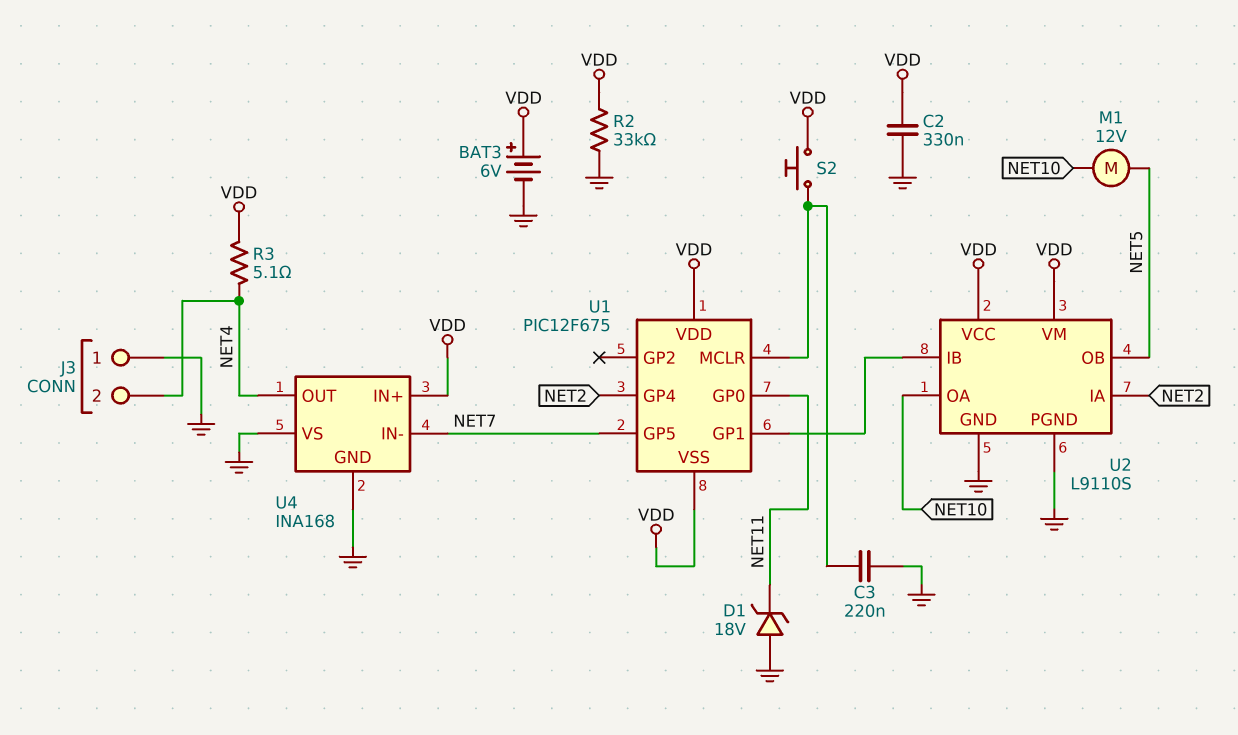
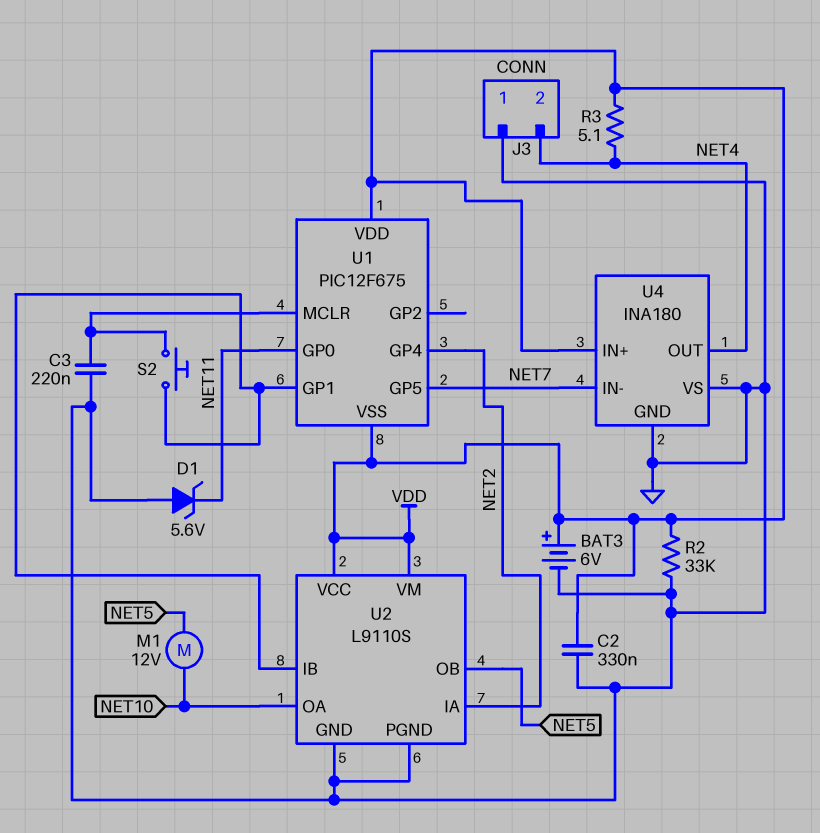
D1: zener 18V (A GND, K NET11) -> zener 5.6V (A GND, K NET11)
S2: button (U1/MCLR, VDD) -> button (U1/GP1, U1/MCLR)
U4: INA168 -> INA180

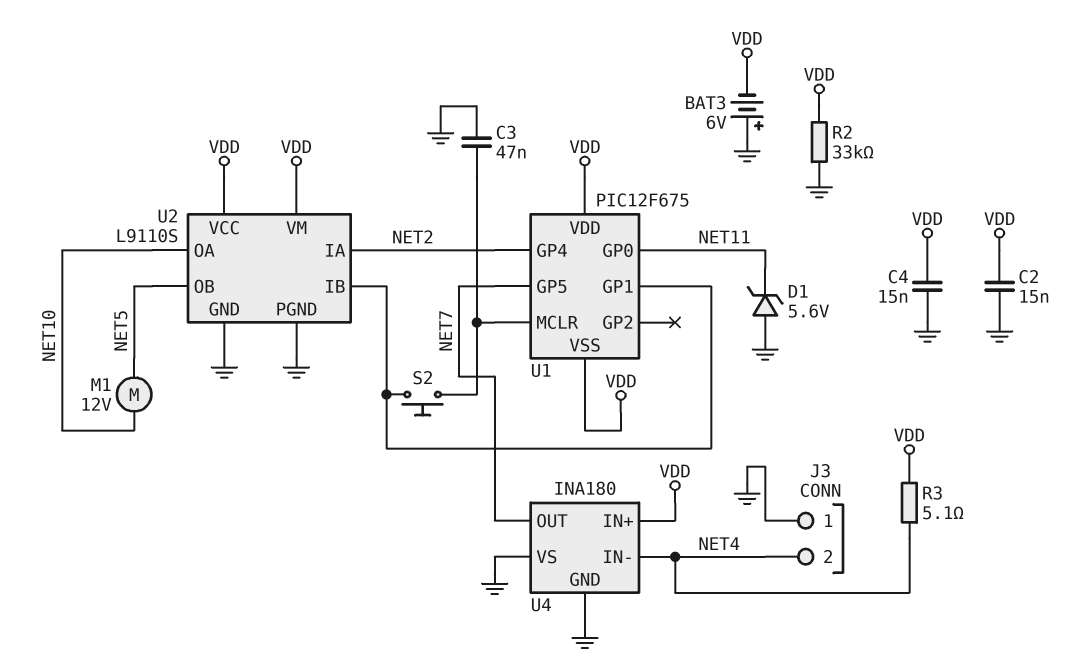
BAT3: 6V (plus VDD, minus GND) -> 6V (plus GND, minus VDD)
C2: 330nF (GND, VDD) -> 15nF (GND, VDD)
C3: 220nF (GND, U1/MCLR) -> 47nF (GND, U1/MCLR)
C4: none -> 15nF (GND, VDD)
U4 pin IN-: NET7 -> NET4
U4 pin OUT: NET4 -> NET7

